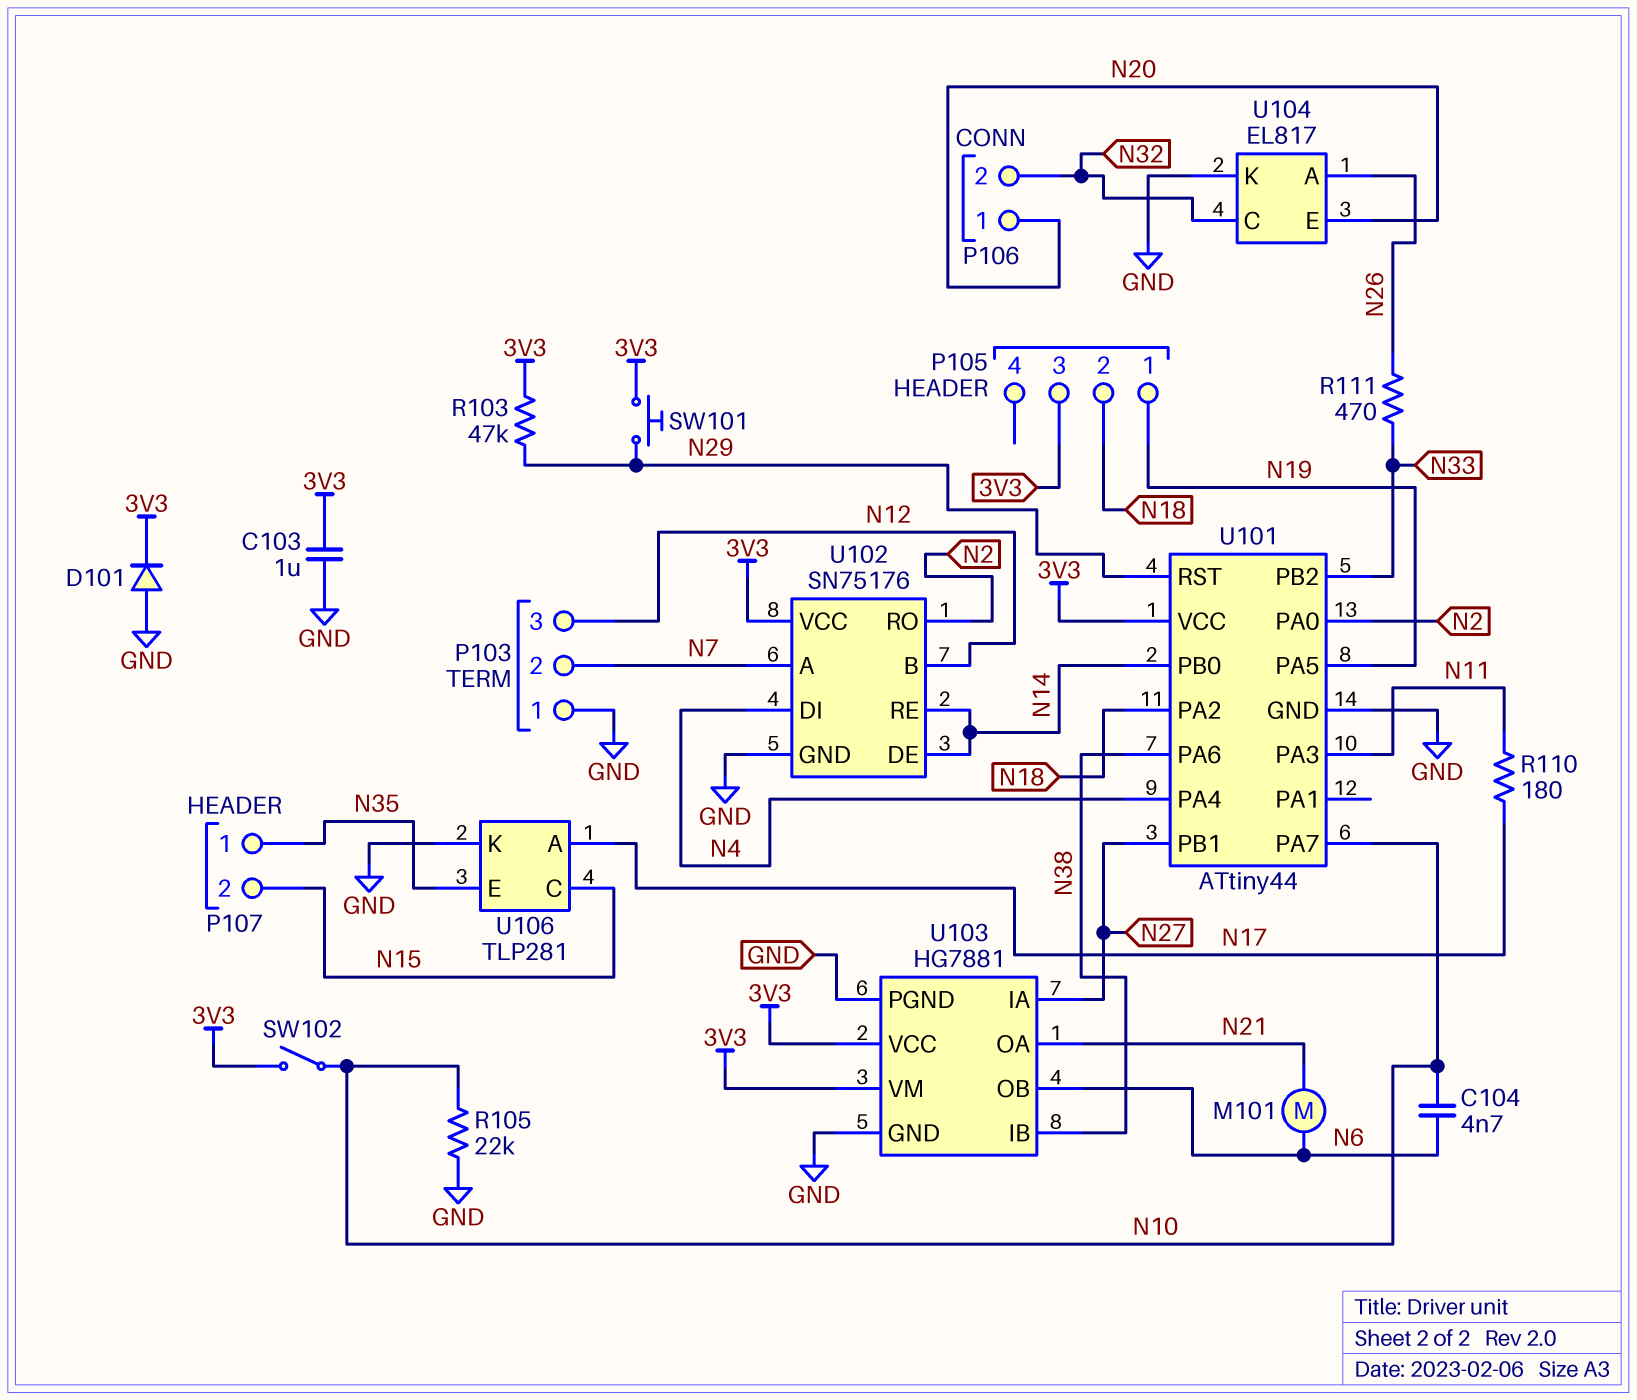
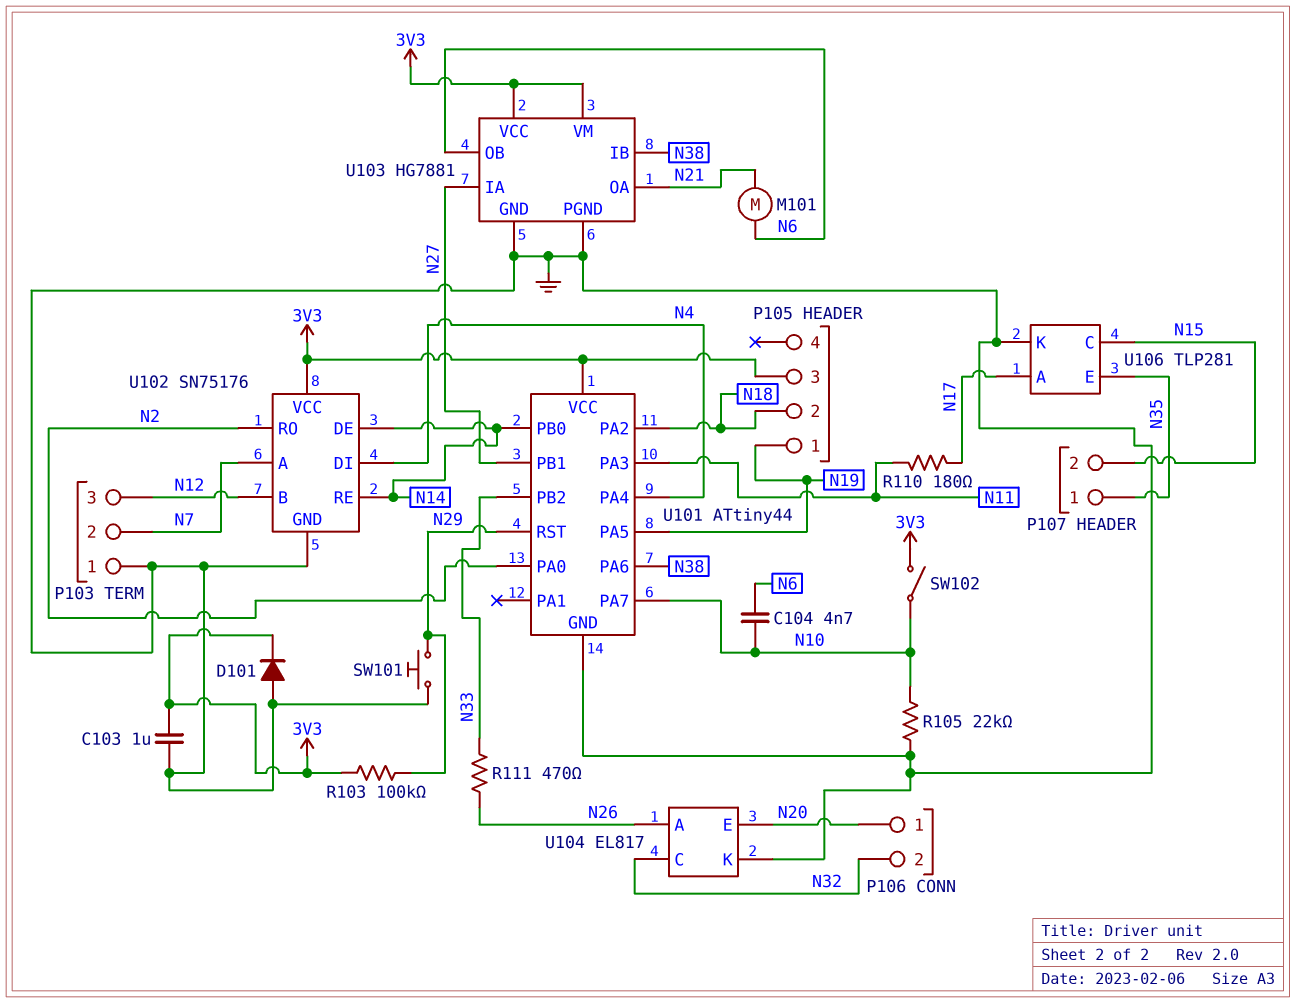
R103: 47k (3V3, N29) -> 100k (3V3, N29)
SW101: button (3V3, N29) -> button (GND, N29)

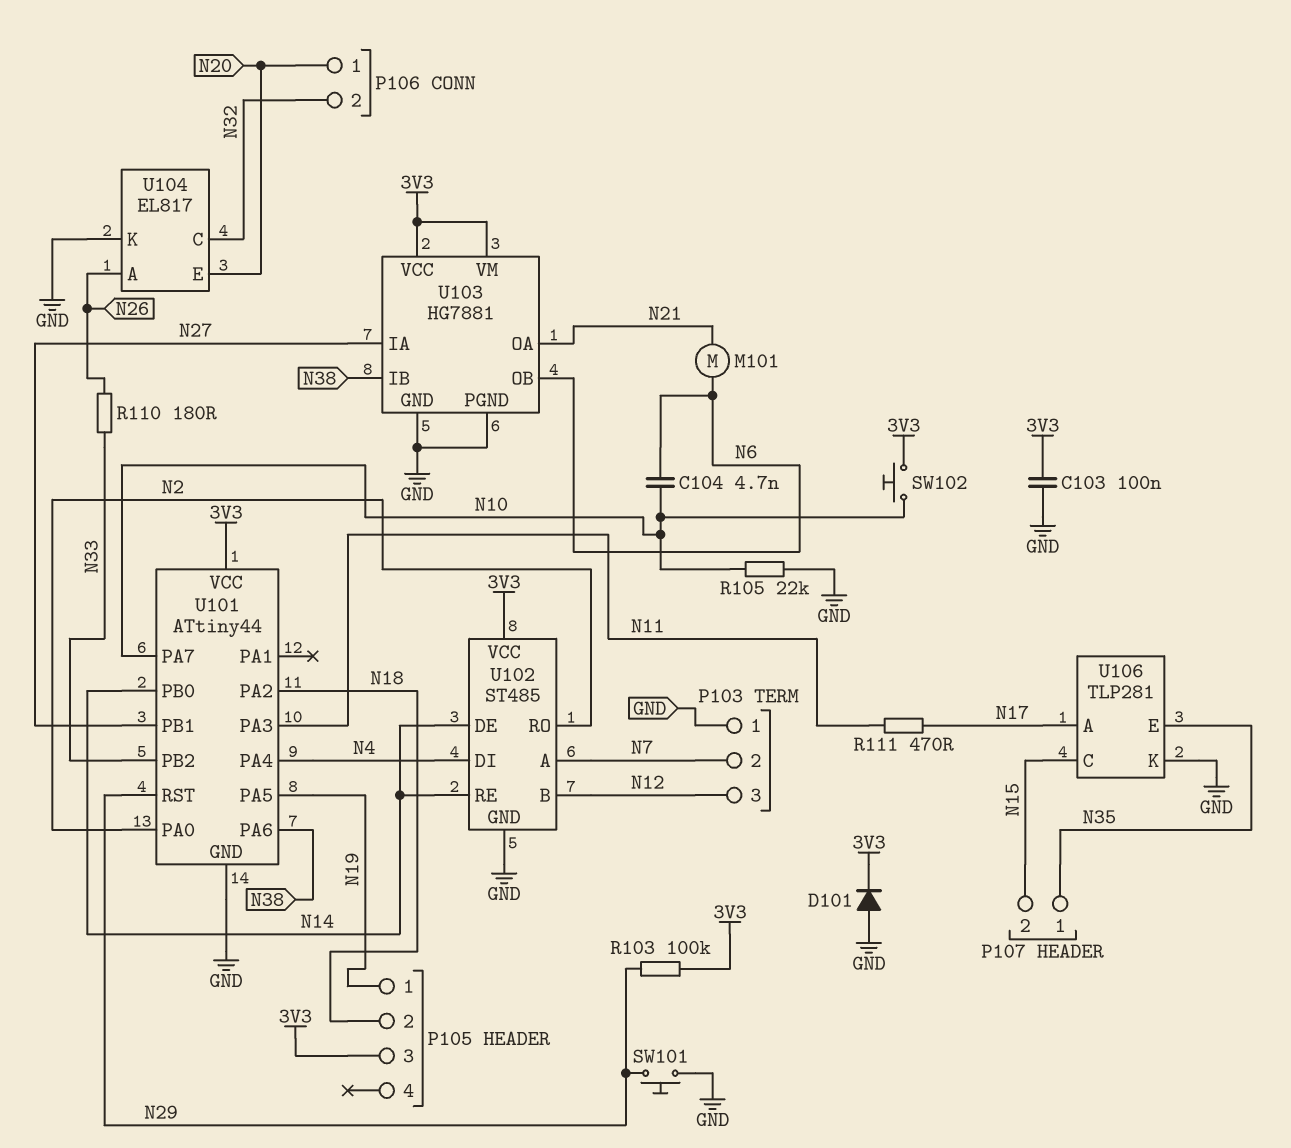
C103: 1uF (3V3, GND) -> 100nF (3V3, GND)
R110: 180 (N11, N17) -> 180 (N26, N33)
R111: 470 (N26, N33) -> 470 (N11, N17)
SW102: switch (3V3, N10) -> button (3V3, N10)
U102: SN75176 -> ST485

